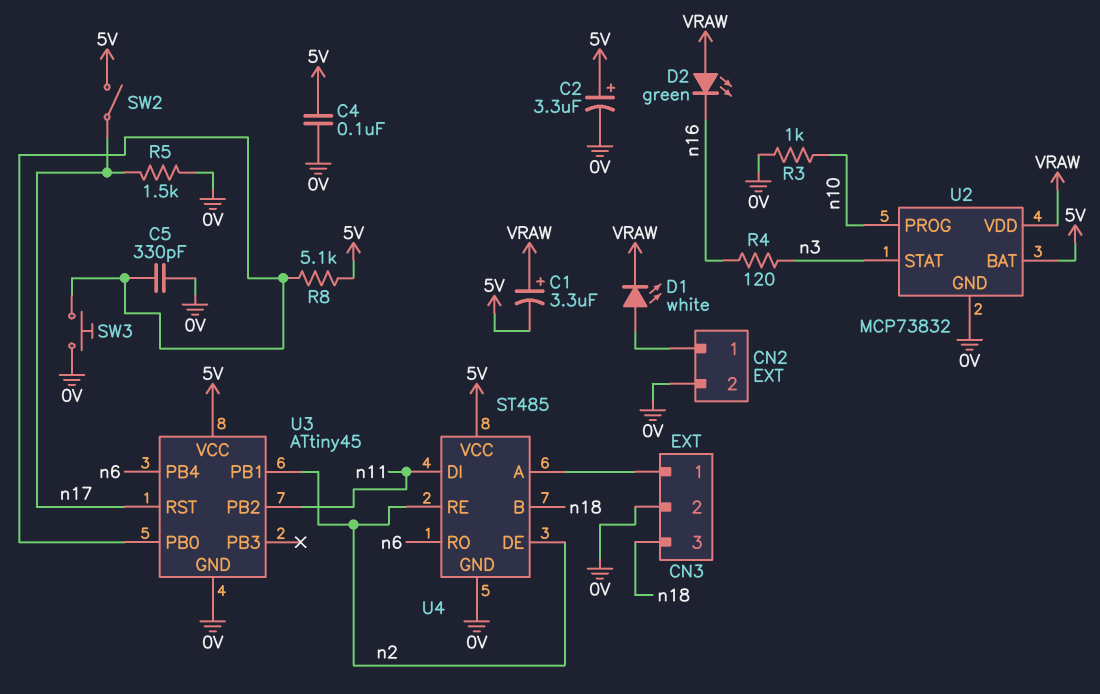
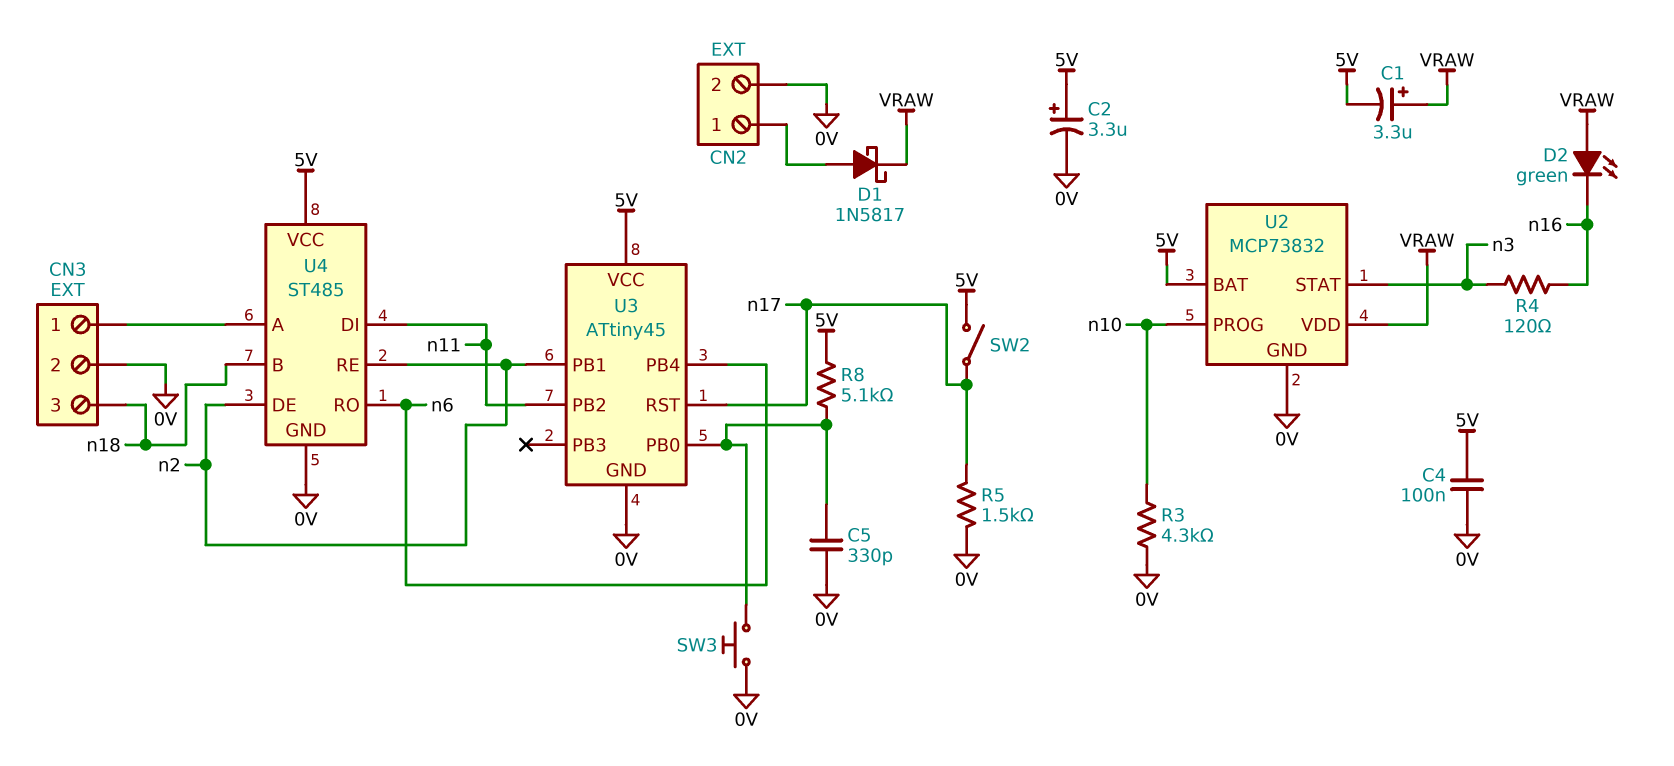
D1: LED white (A CN2/1, K VRAW) -> schottky 1N5817 (A CN2/1, K VRAW)
R3: 1k (0V, n10) -> 4.3k (0V, n10)

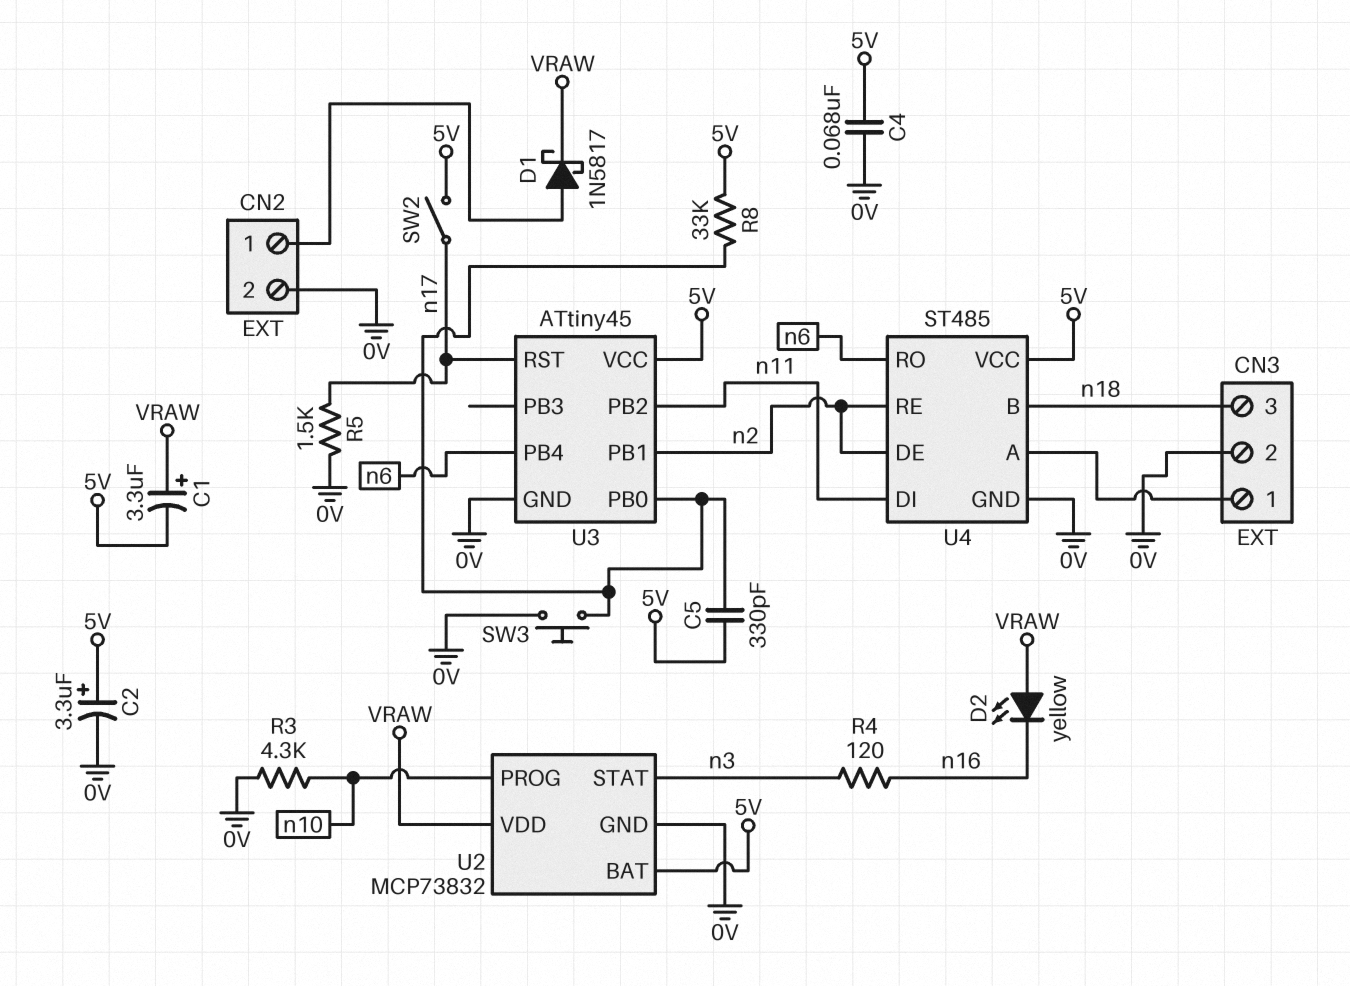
C4: 100nF (0V, 5V) -> 68nF (0V, 5V)
C5: 330pF (0V, U3/PB0) -> 330pF (5V, U3/PB0)
D2: LED green (A VRAW, K n16) -> LED yellow (A VRAW, K n16)
R8: 5.1k (5V, U3/PB0) -> 33k (5V, U3/PB0)

